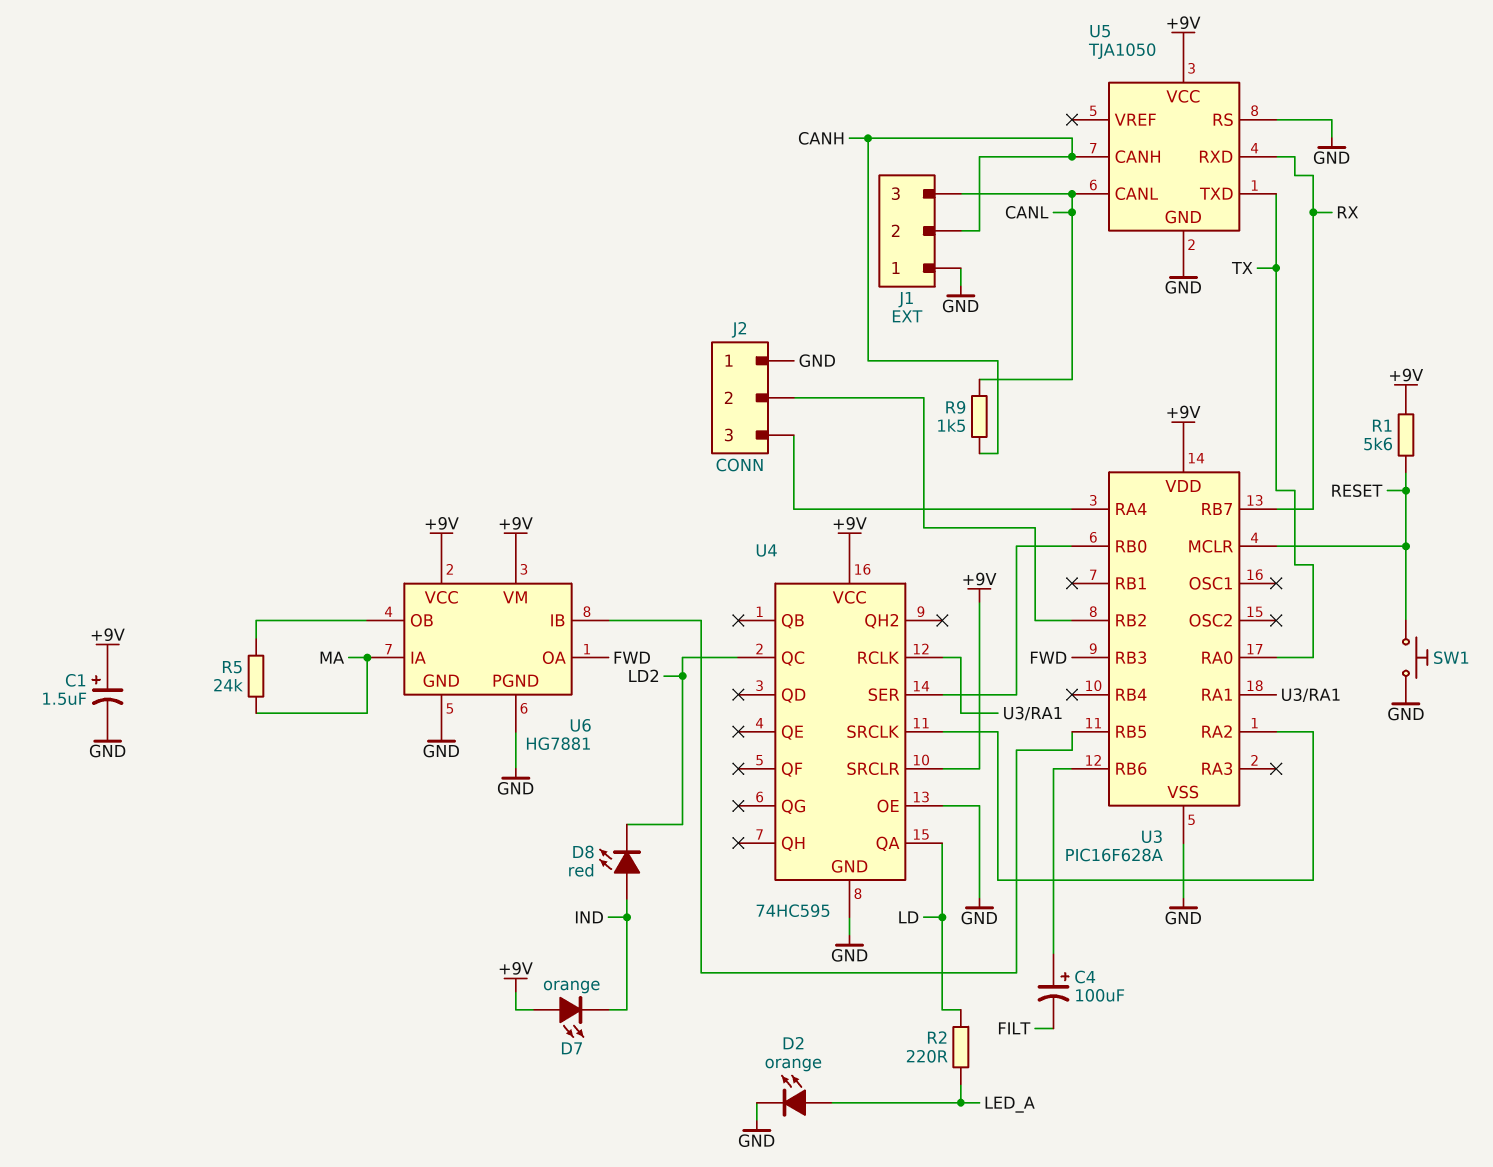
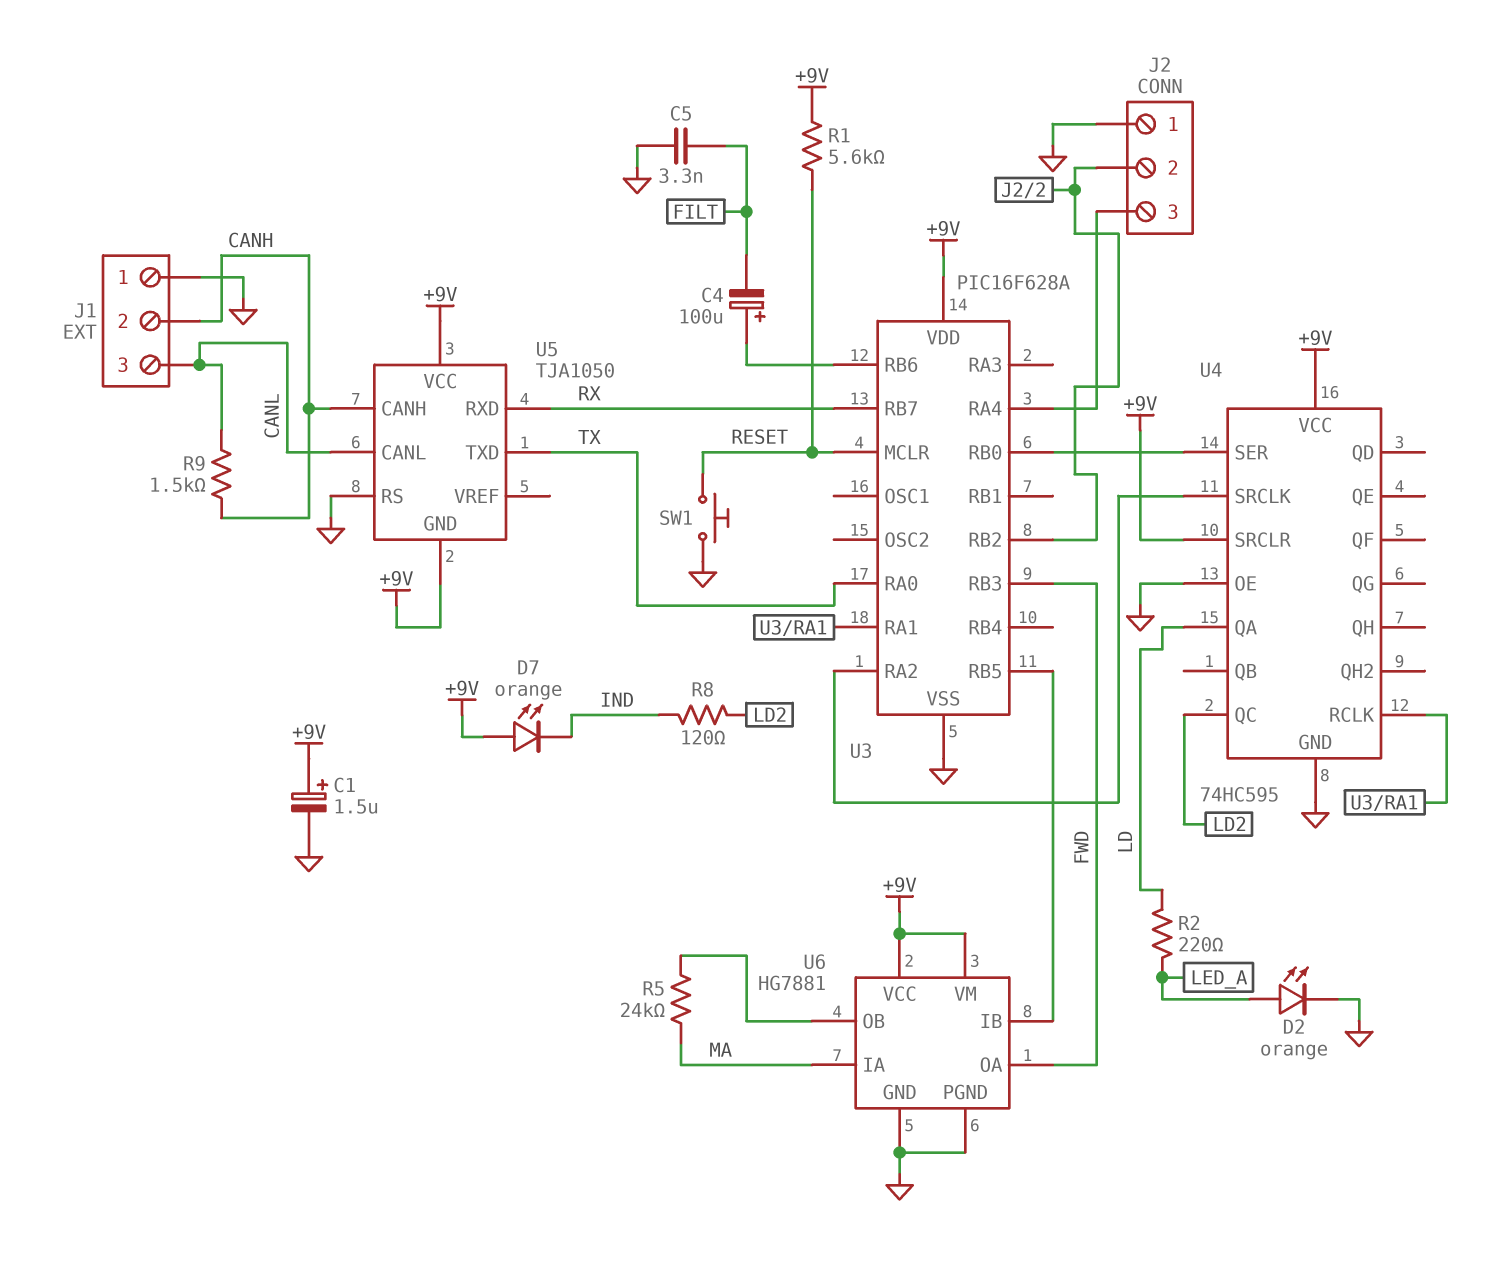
C5: none -> 3.3nF (FILT, GND)
D8: LED red (A IND, K LD2) -> none
R8: none -> 120 (IND, LD2)
U5 pin GND: GND -> +9V

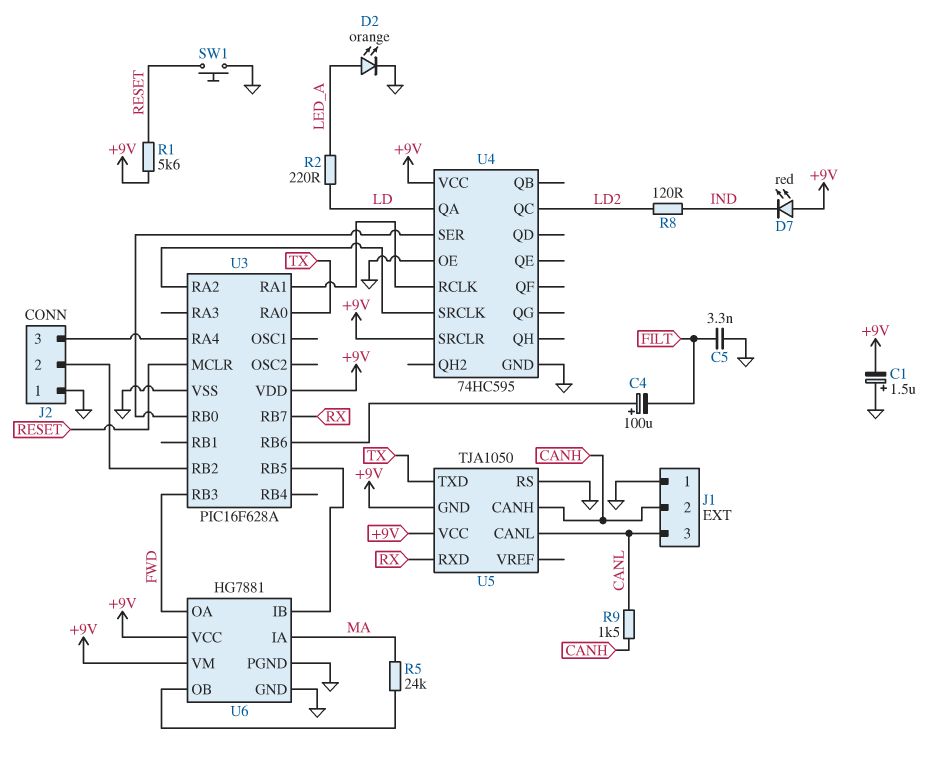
C1: 1.5uF (plus +9V, minus GND) -> 1.5uF (plus GND, minus +9V)
D7: LED orange (A +9V, K IND) -> LED red (A +9V, K IND)

